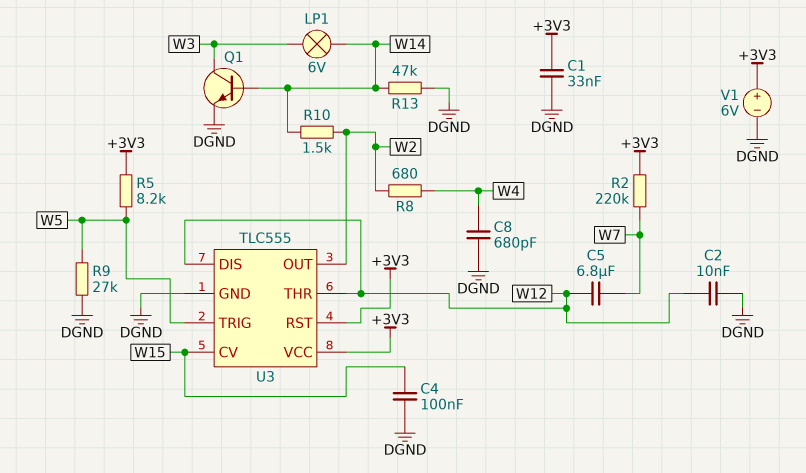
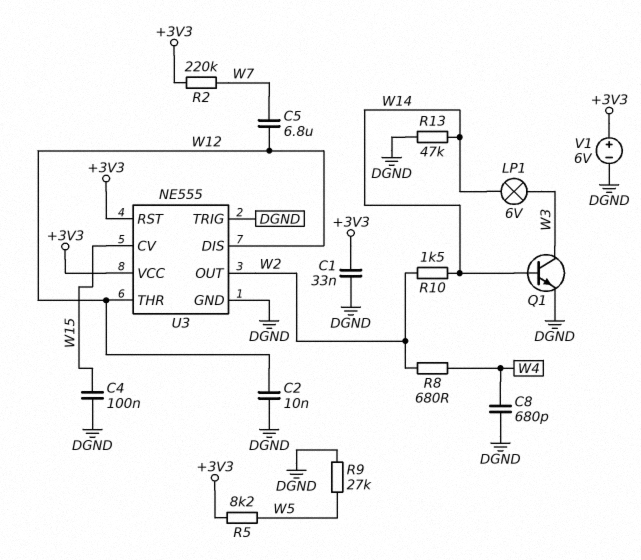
U3: TLC555 -> NE555
U3 pin TRIG: W5 -> DGND

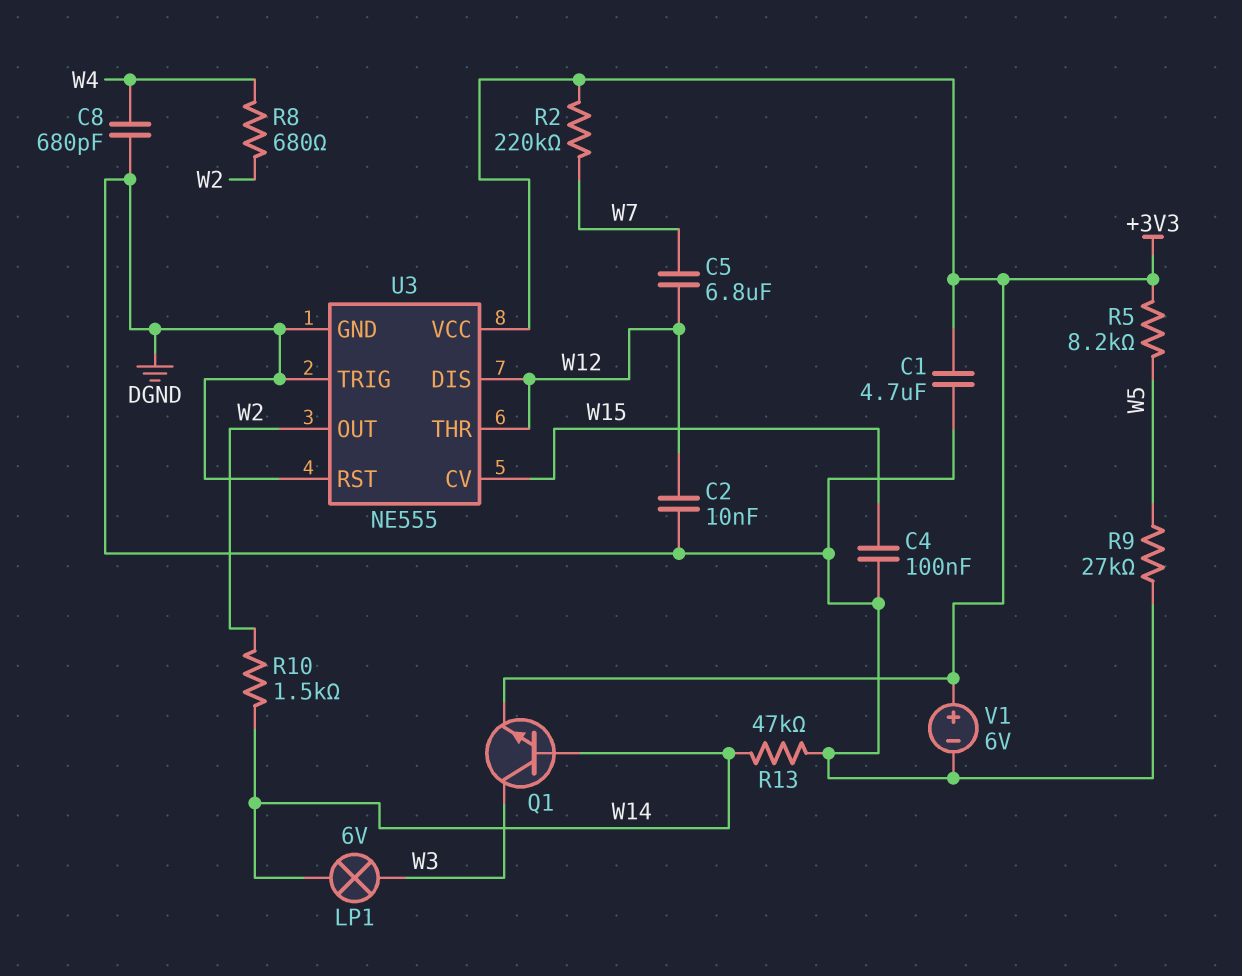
C1: 33nF (+3V3, DGND) -> 4.7uF (+3V3, DGND)
Q1: NPN (B W14, C W3, E DGND) -> NPN (B W14, C W3, E +3V3)
U3 pin RST: +3V3 -> DGND

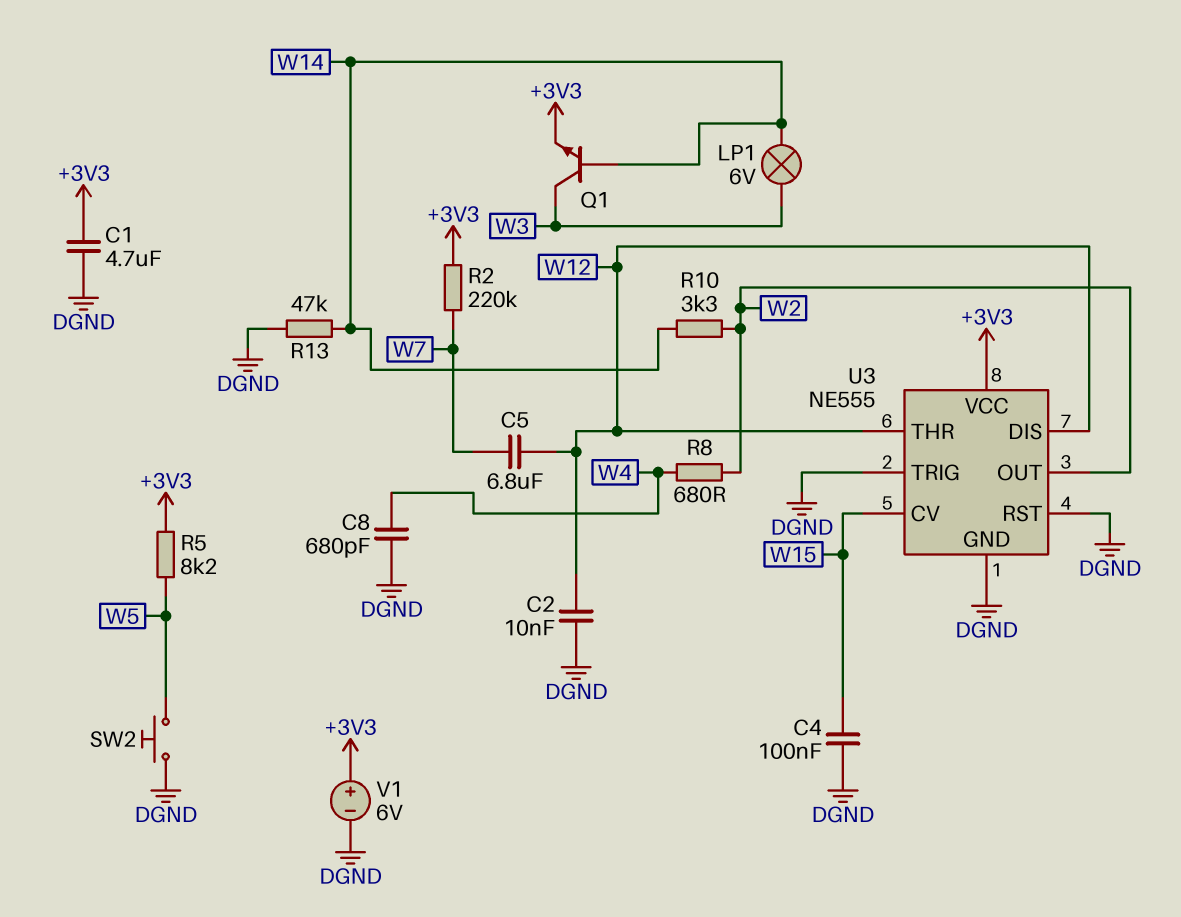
R9: 27k (DGND, W5) -> none
R10: 1.5k (W2, W14) -> 3.3k (W2, W14)
SW2: none -> button (DGND, W5)

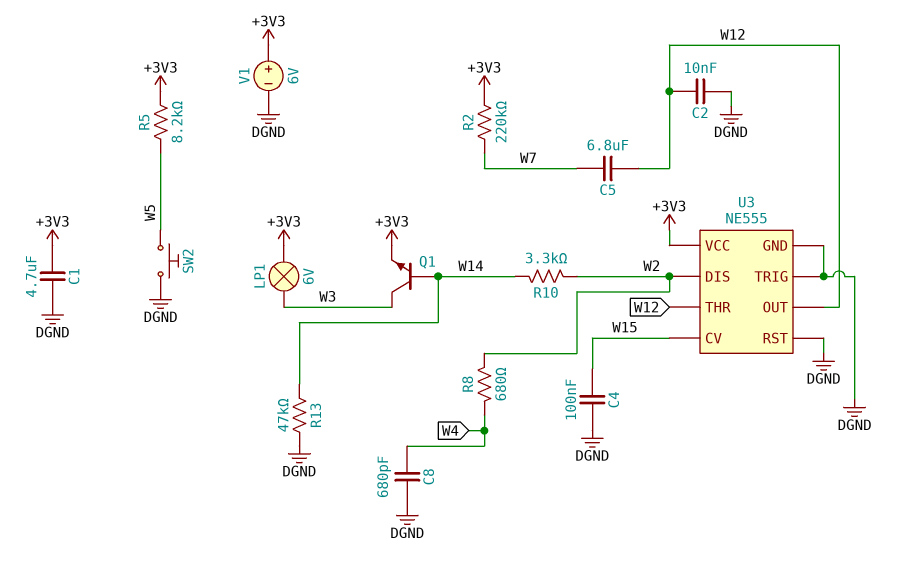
LP1: lamp 6V (W3, W14) -> lamp 6V (+3V3, W3)
U3 pin DIS: W12 -> W2
U3 pin OUT: W2 -> W12

